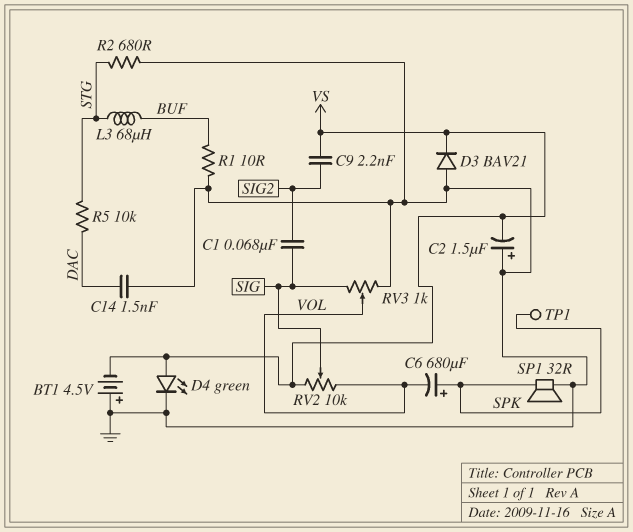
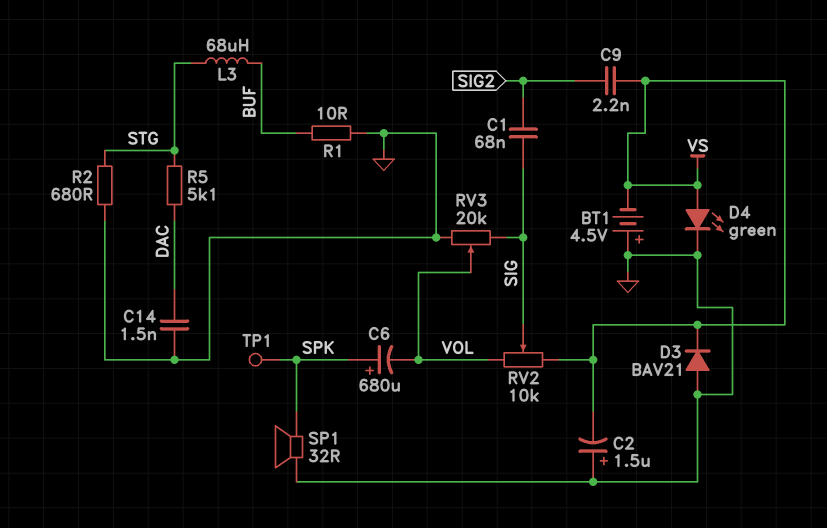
R5: 10k (DAC, STG) -> 5.1k (DAC, STG)
RV3: 1k (GND, SIG, wiper VOL) -> 20k (GND, SIG, wiper VOL)

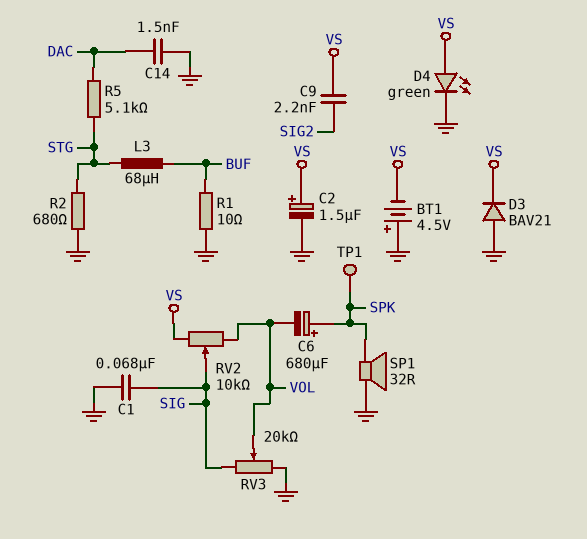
C1: 68nF (SIG, SIG2) -> 68nF (GND, SIG)
C2: 1.5uF (plus GND, minus VS) -> 1.5uF (plus VS, minus GND)

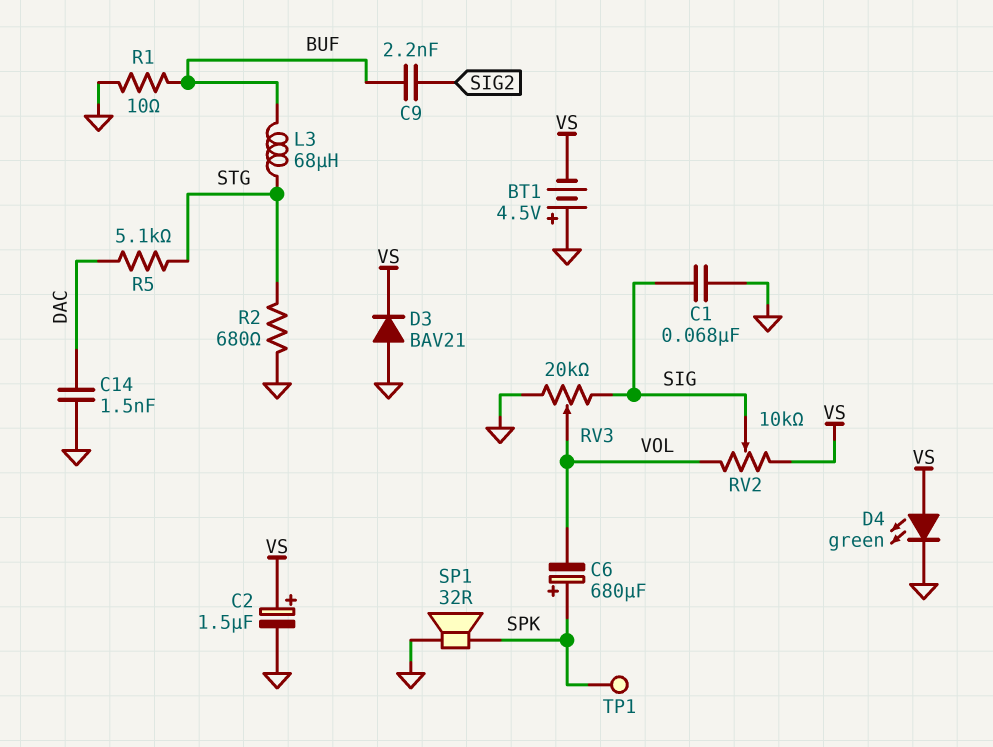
C9: 2.2nF (SIG2, VS) -> 2.2nF (BUF, SIG2)

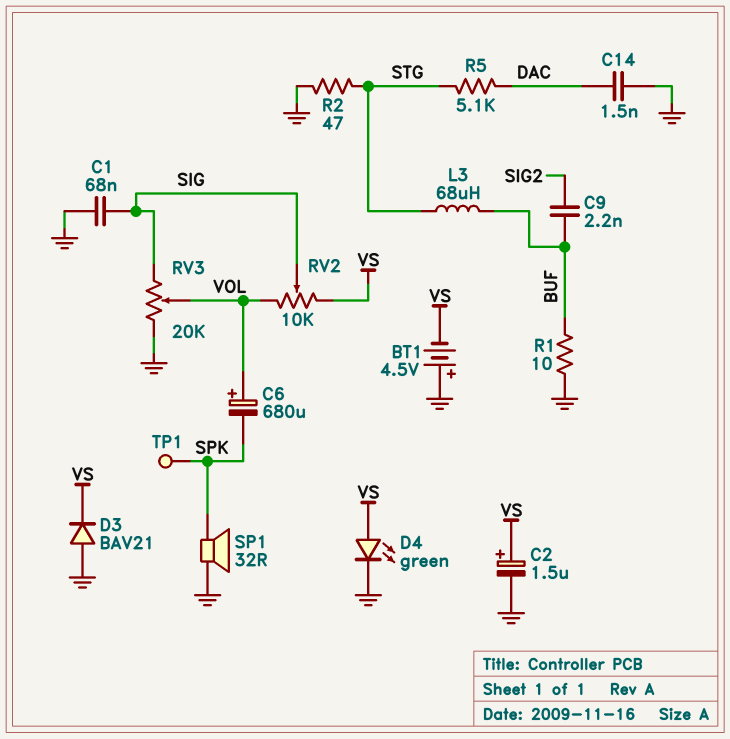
C6: 680uF (plus SPK, minus VOL) -> 680uF (plus VOL, minus SPK)
R2: 680 (GND, STG) -> 47 (GND, STG)

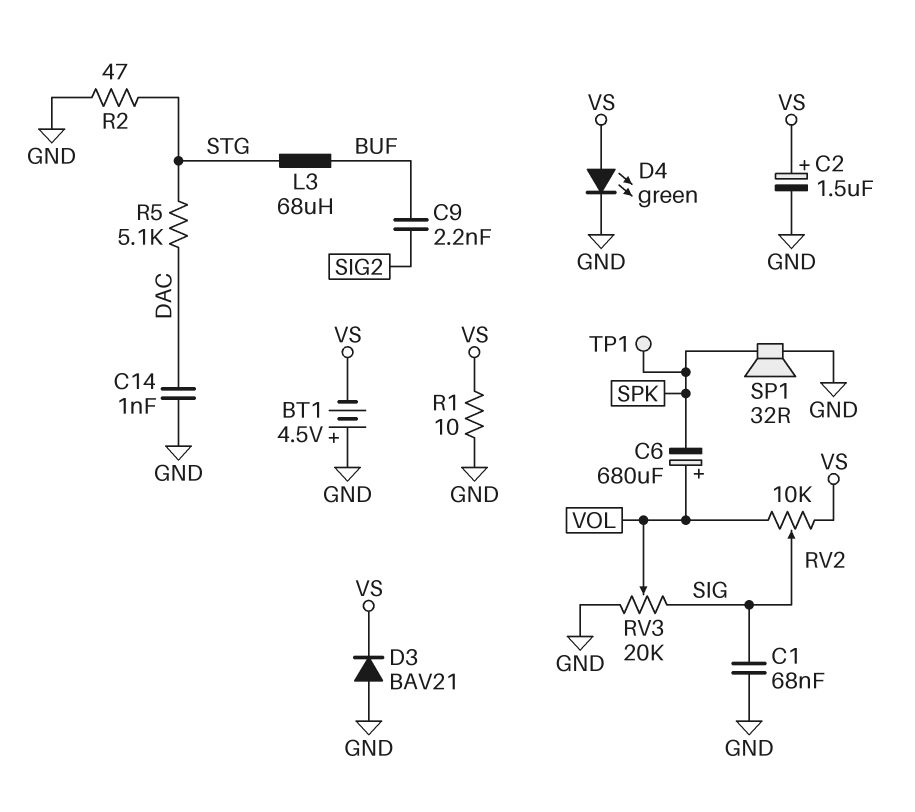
C14: 1.5nF (DAC, GND) -> 1nF (DAC, GND)
R1: 10 (BUF, GND) -> 10 (GND, VS)

